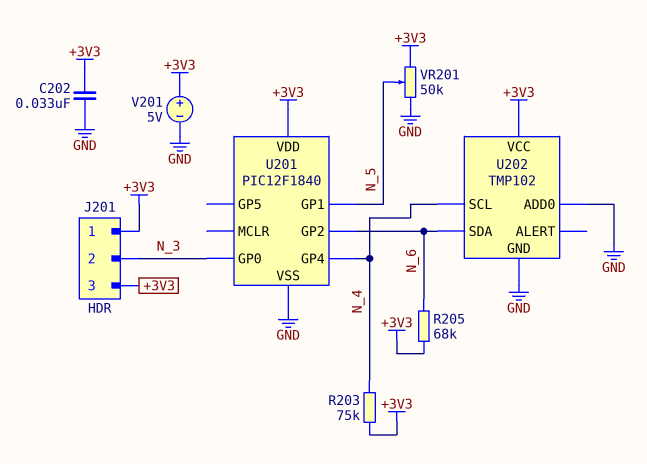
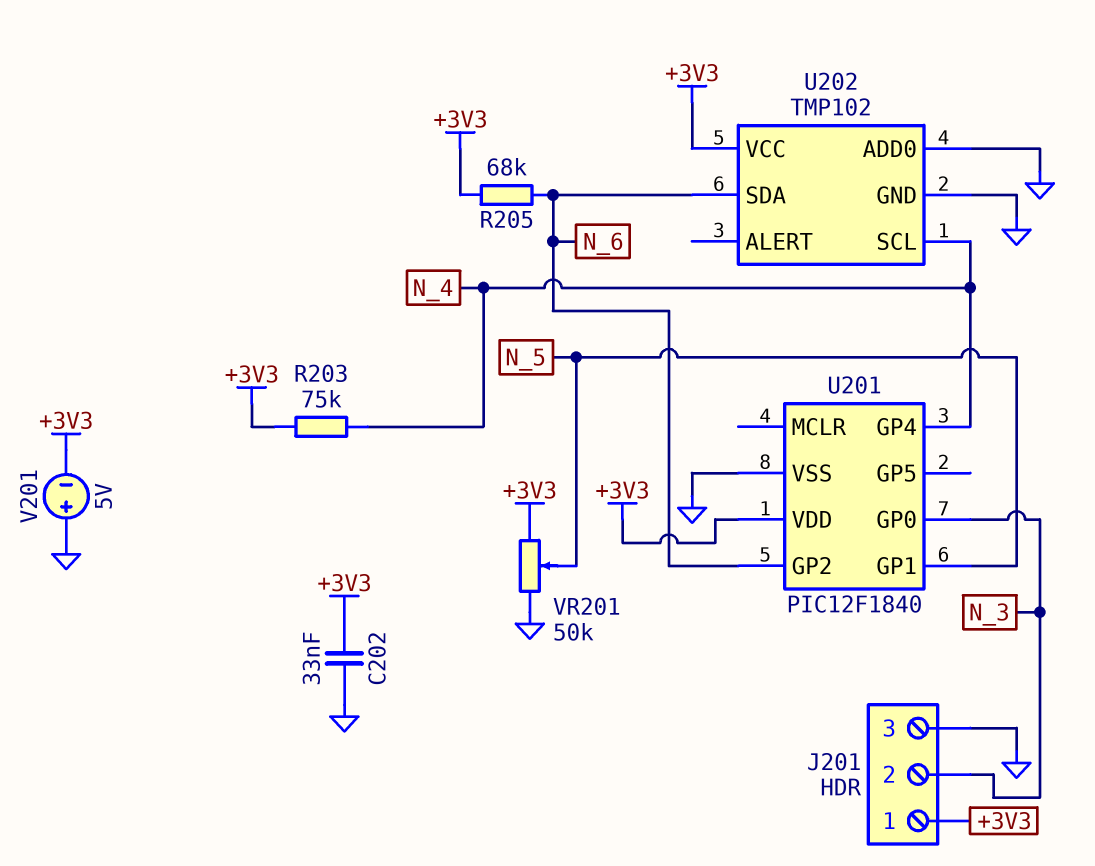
J201 pin 3: +3V3 -> GND
V201: 5V (plus +3V3, minus GND) -> 5V (plus GND, minus +3V3)

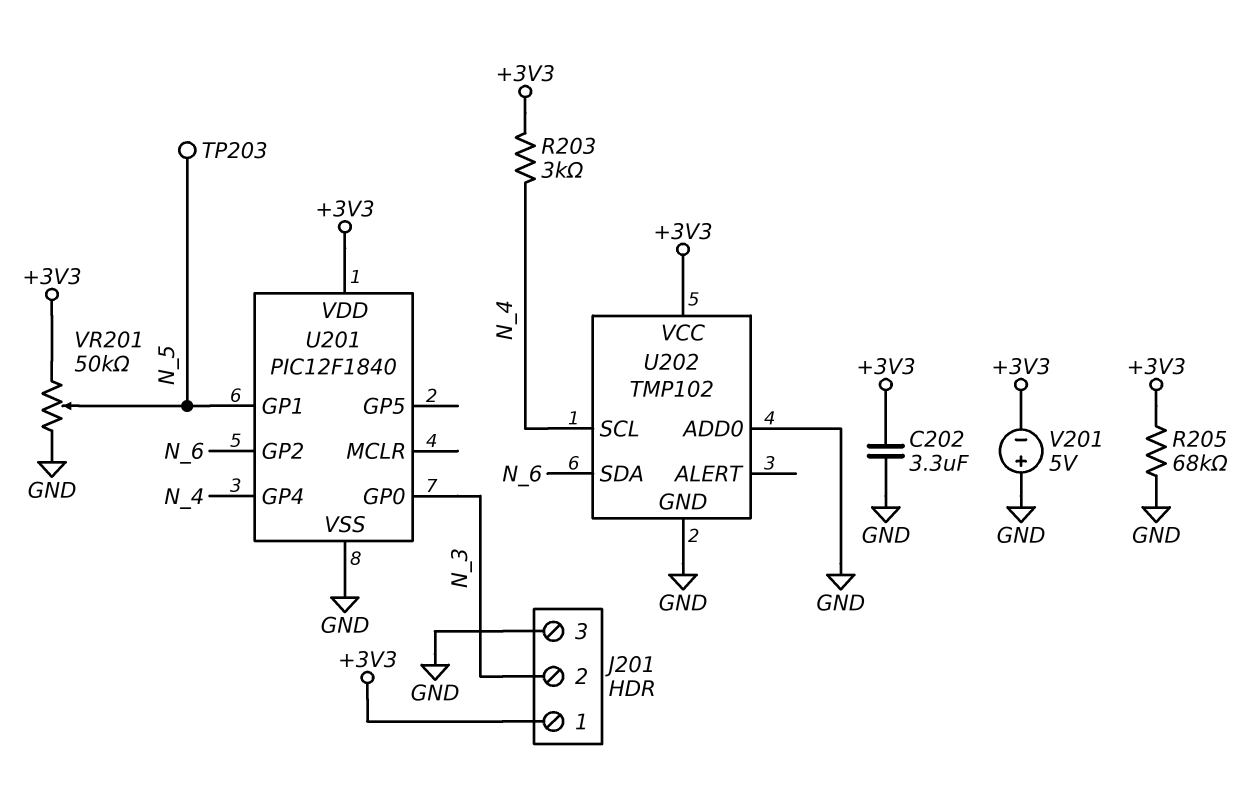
C202: 33nF (+3V3, GND) -> 3.3uF (+3V3, GND)
R203: 75k (+3V3, N_4) -> 3k (+3V3, N_4)
R205: 68k (+3V3, N_6) -> 68k (+3V3, GND)
TP203: none -> test point (N_5)

